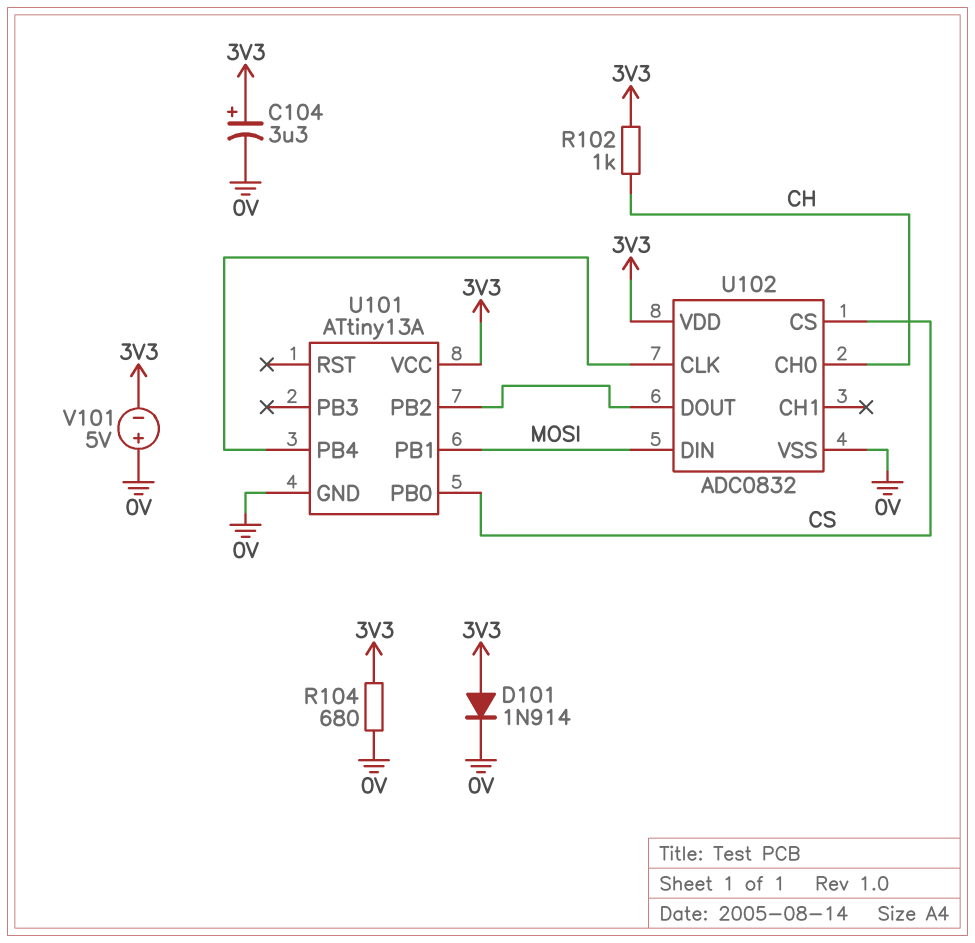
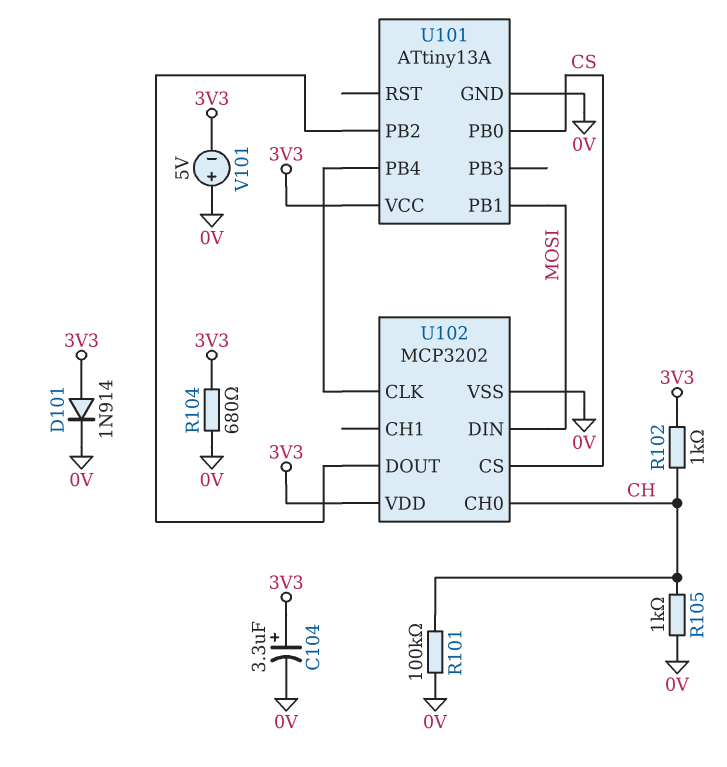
R101: none -> 100k (0V, CH)
R105: none -> 1k (0V, CH)
U102: ADC0832 -> MCP3202

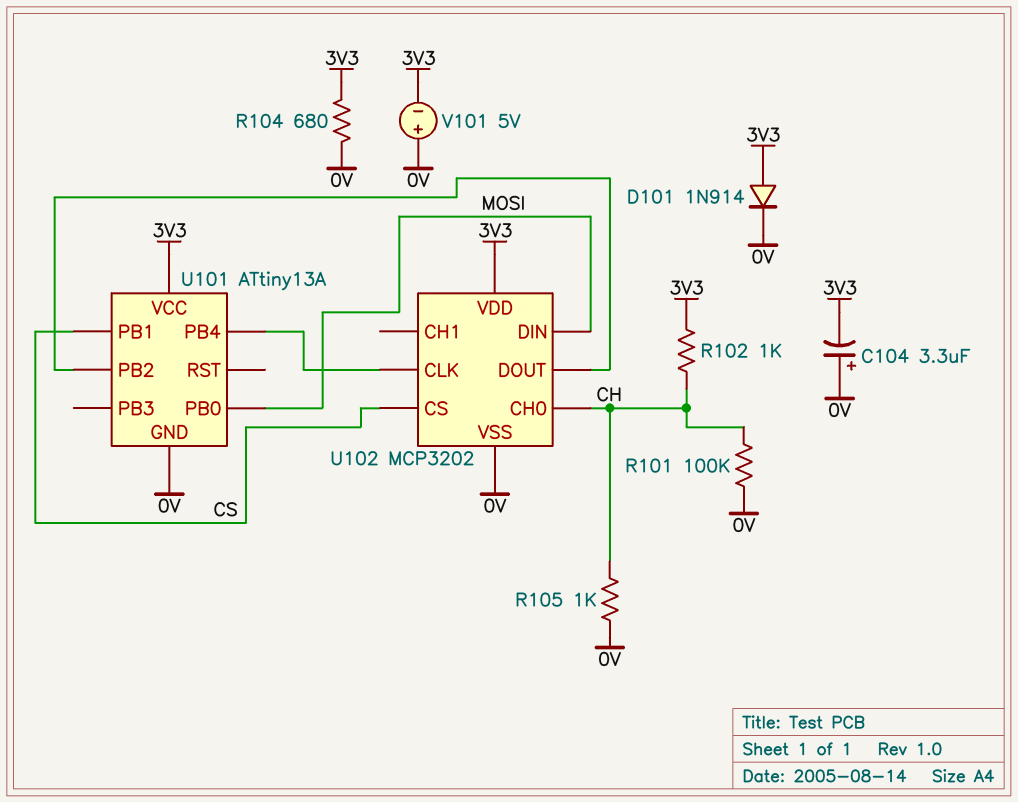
C104: 3.3uF (plus 3V3, minus 0V) -> 3.3uF (plus 0V, minus 3V3)
U101 pin PB0: CS -> MOSI
U101 pin PB1: MOSI -> CS

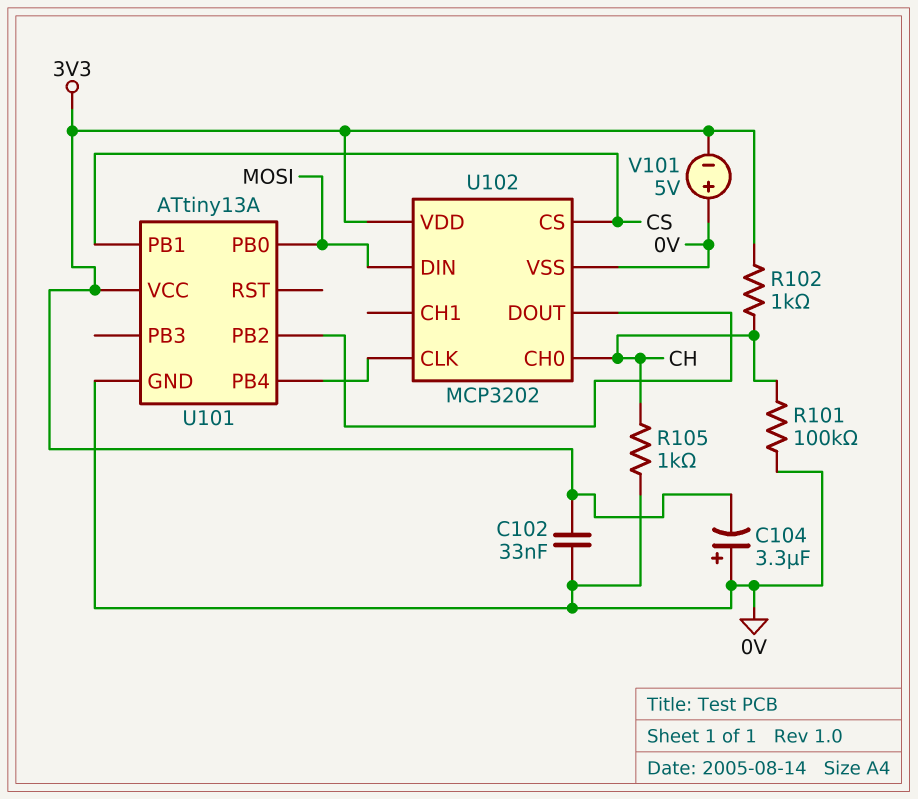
C102: none -> 33nF (0V, 3V3)
D101: diode 1N914 (A 3V3, K 0V) -> none
R104: 680 (0V, 3V3) -> none

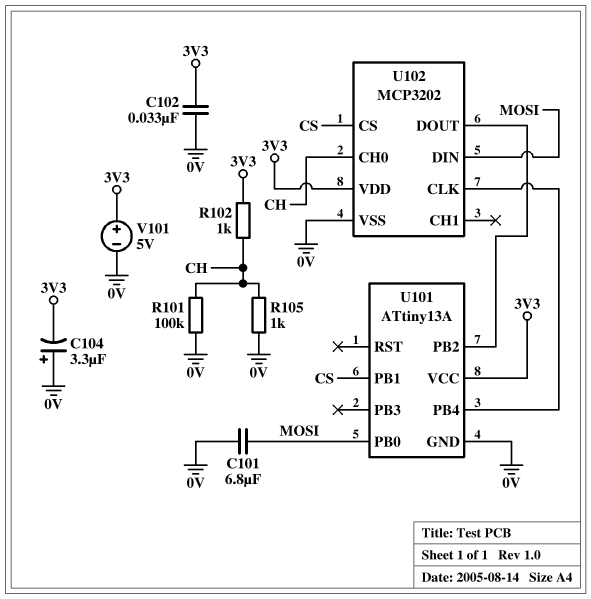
C101: none -> 6.8uF (0V, MOSI)
V101: 5V (plus 0V, minus 3V3) -> 5V (plus 3V3, minus 0V)

